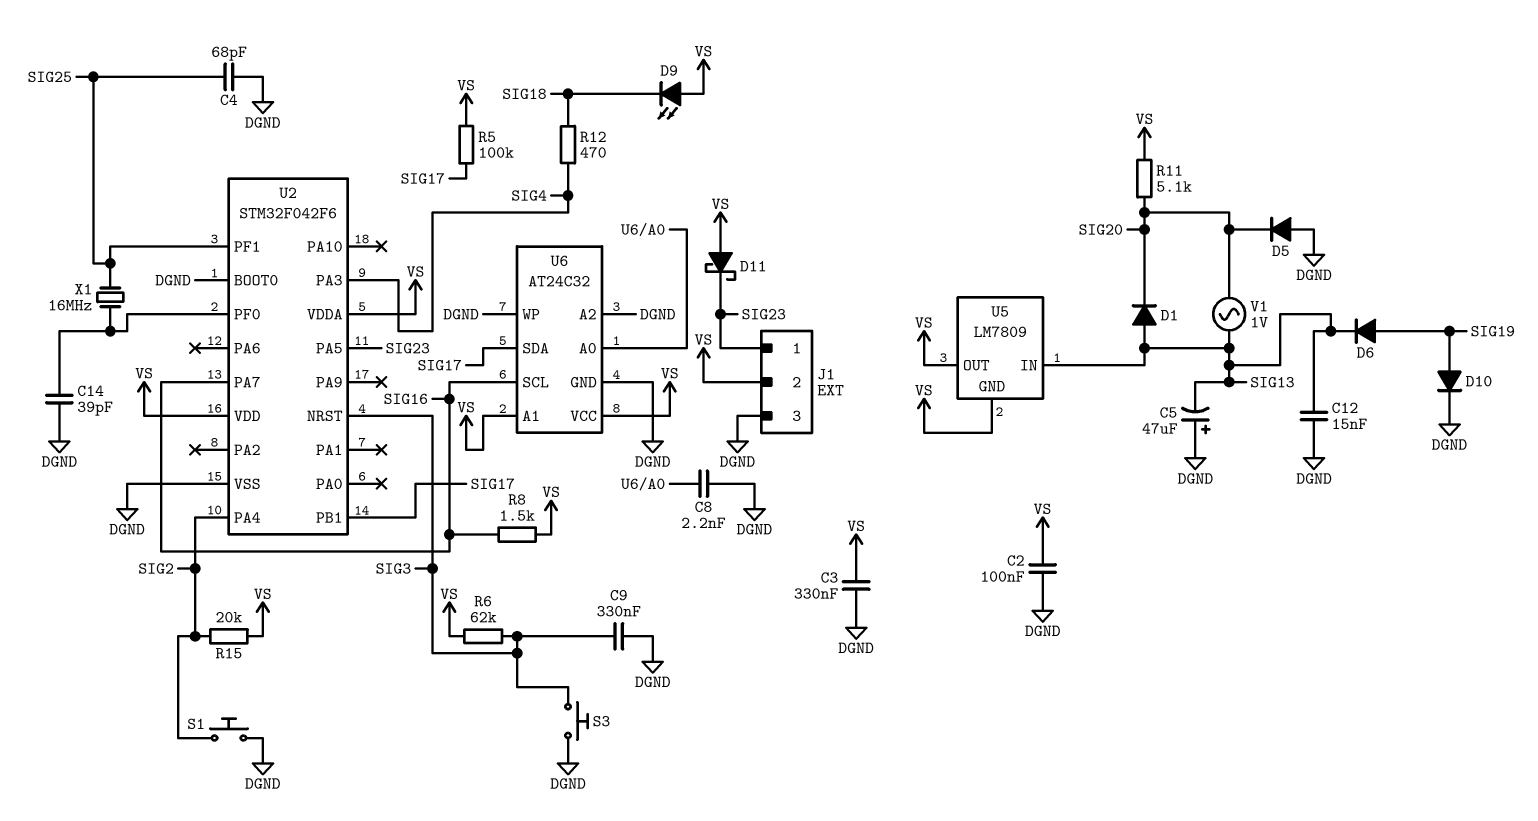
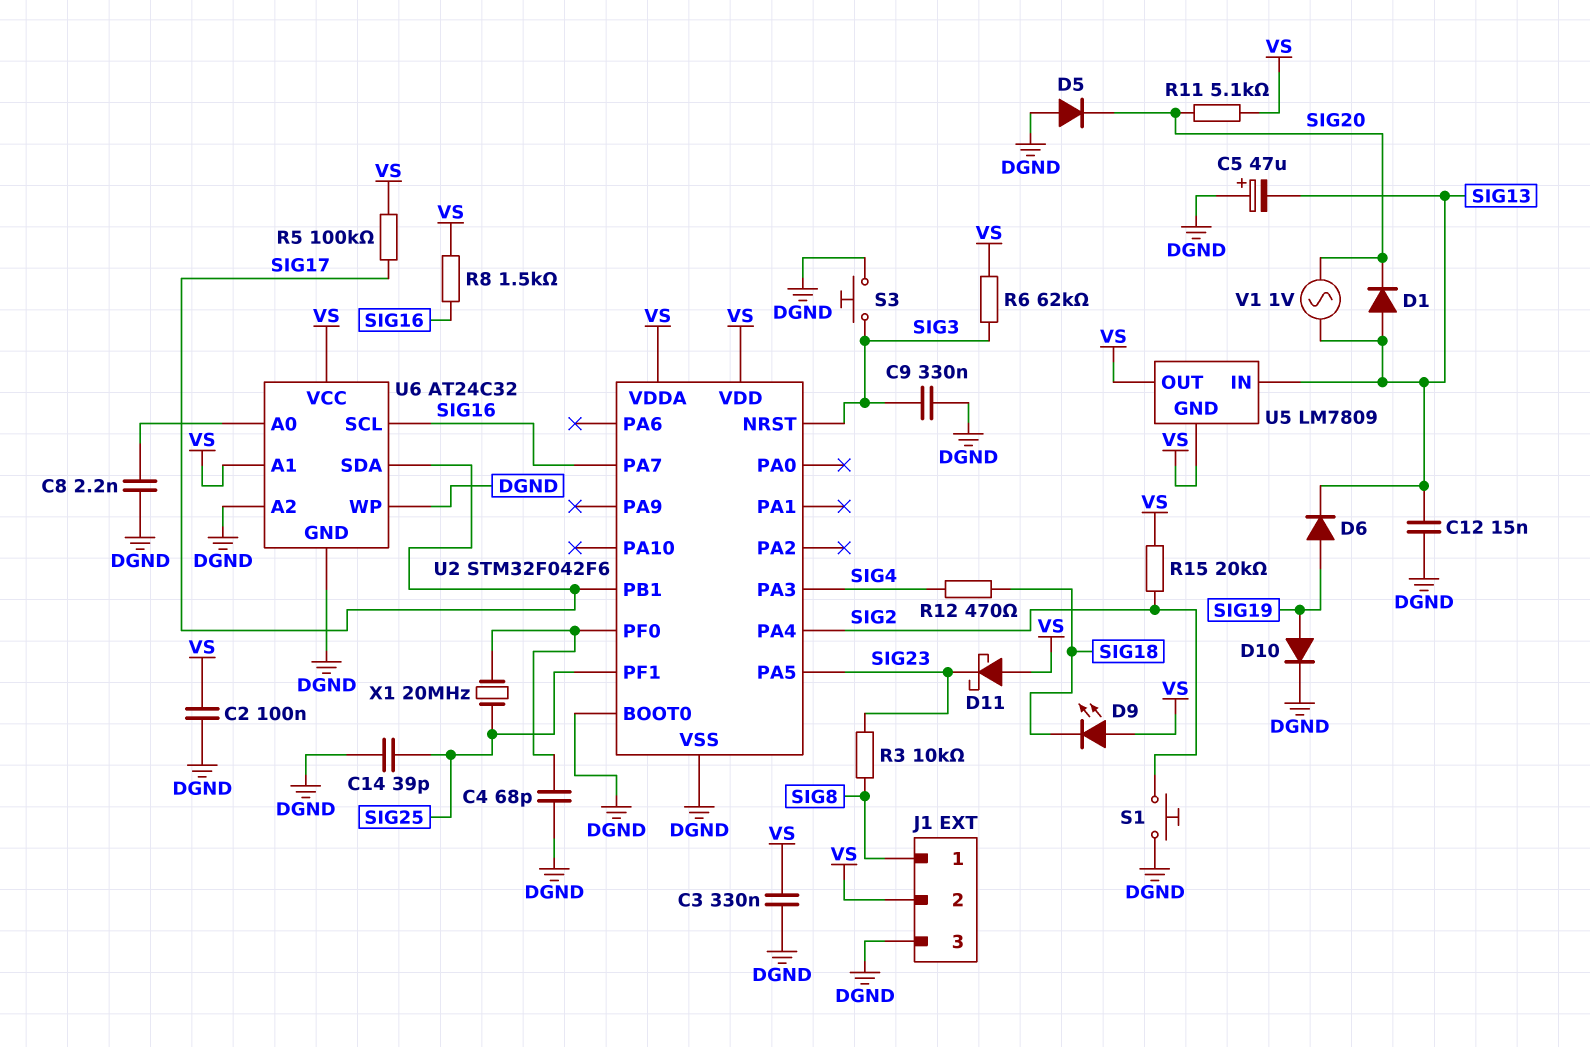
C4: 68pF (DGND, SIG25) -> 68pF (DGND, U2/PF0)
C14: 39pF (DGND, U2/PF0) -> 39pF (DGND, SIG25)
J1 pin 1: SIG23 -> SIG8
R3: none -> 10k (SIG8, SIG23)
X1: 16MHz (SIG25, U2/PF0) -> 20MHz (SIG25, U2/PF0)

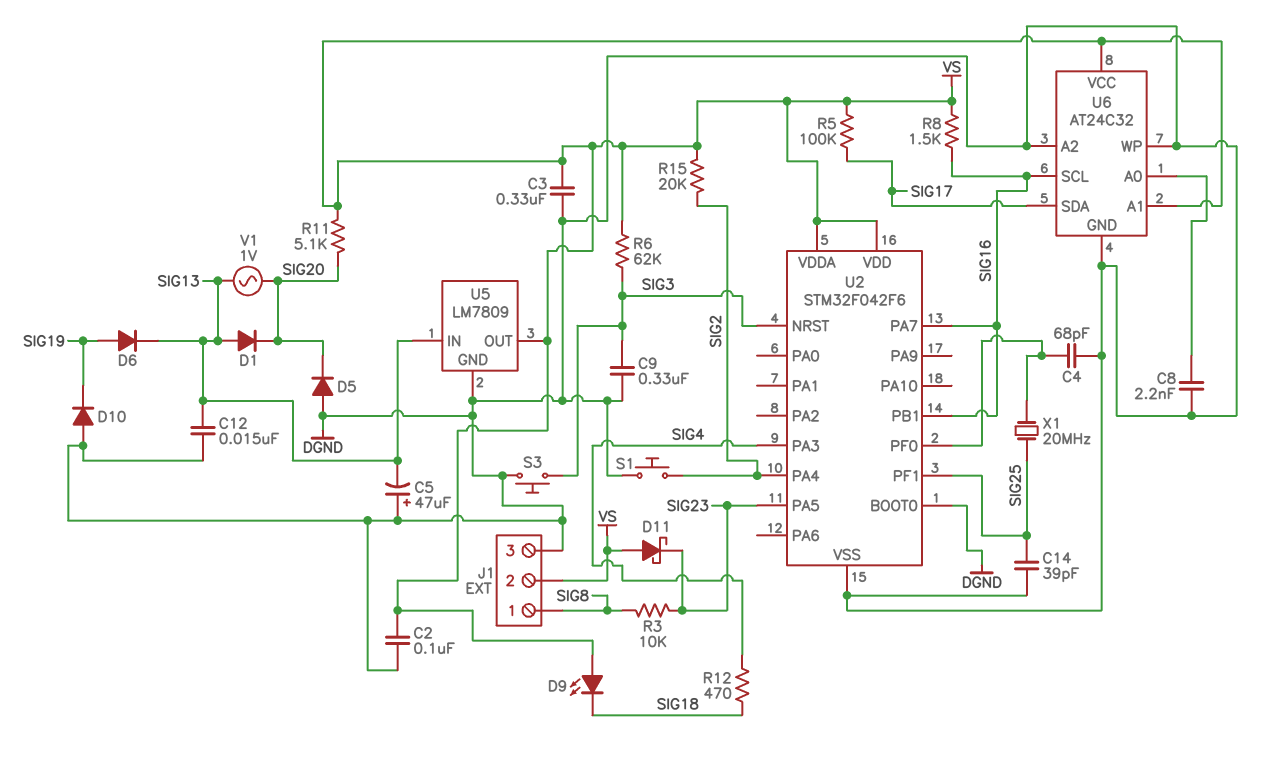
D10: diode (A SIG19, K DGND) -> diode (A DGND, K SIG19)
U2 pin PB1: SIG17 -> SIG16
U5 pin GND: VS -> DGND

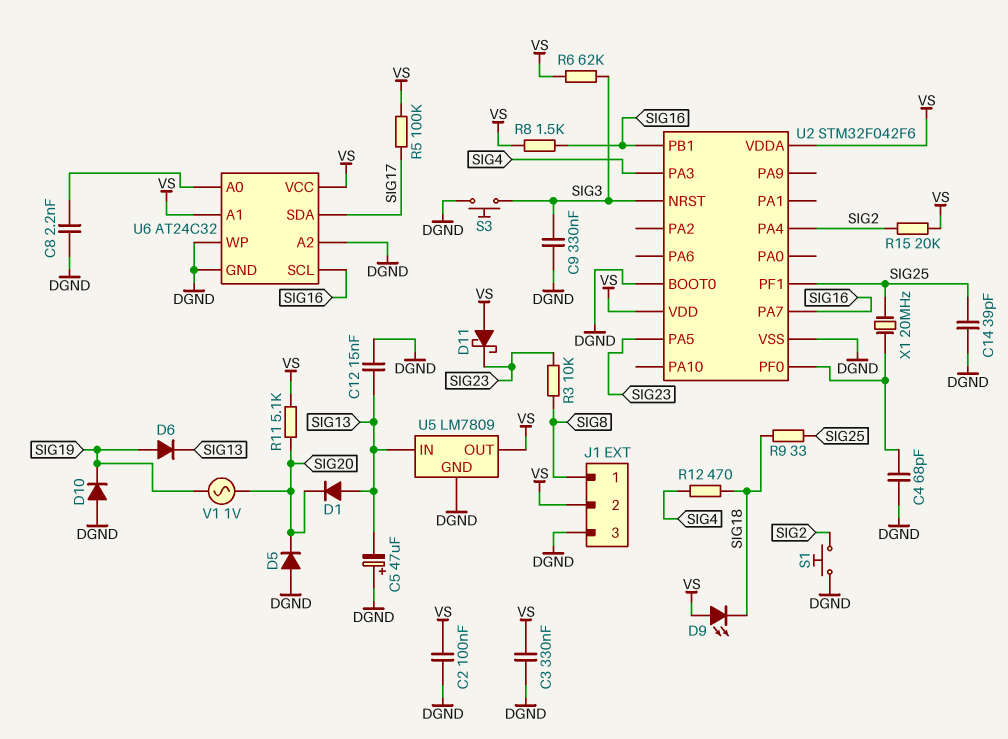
R9: none -> 33 (SIG18, SIG25)
V1: AC 1V (SIG13, SIG20) -> AC 1V (SIG19, SIG20)

